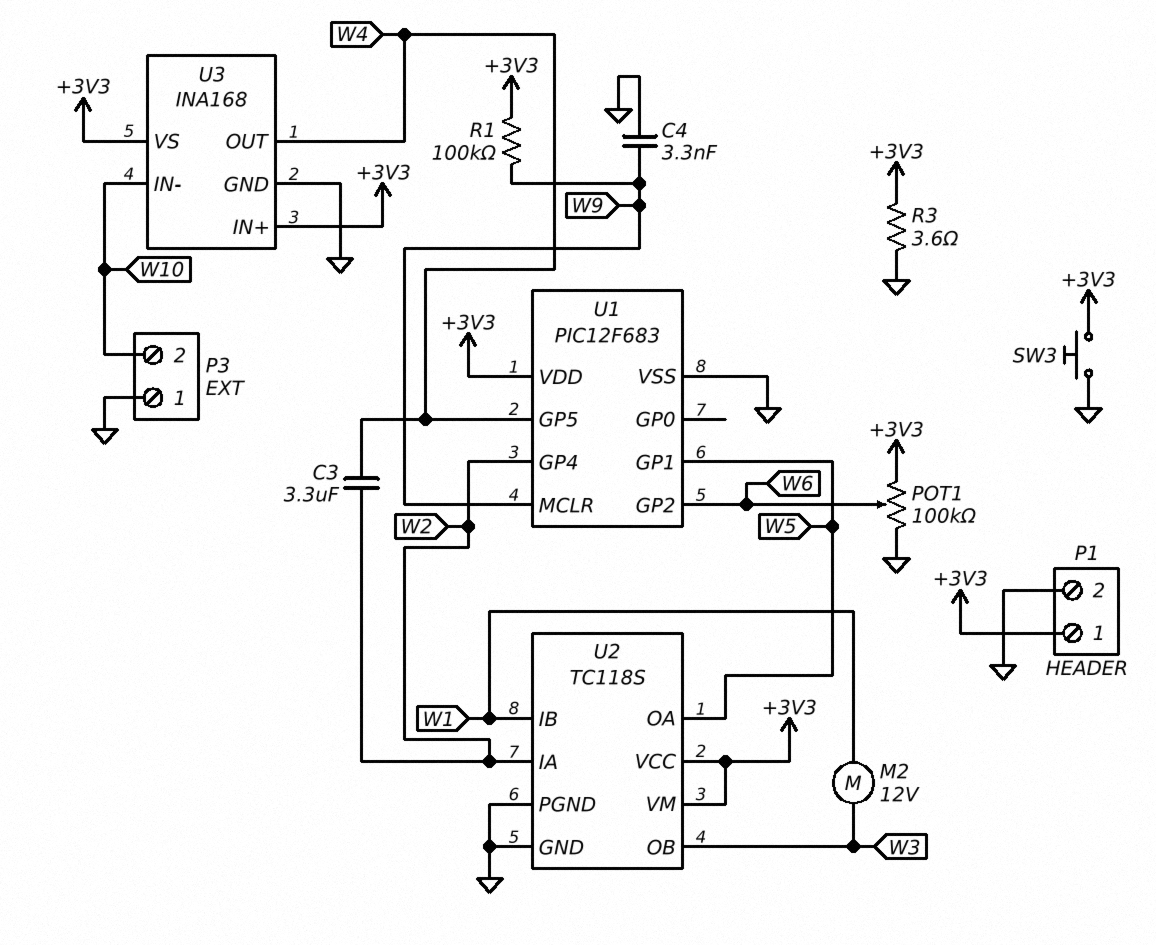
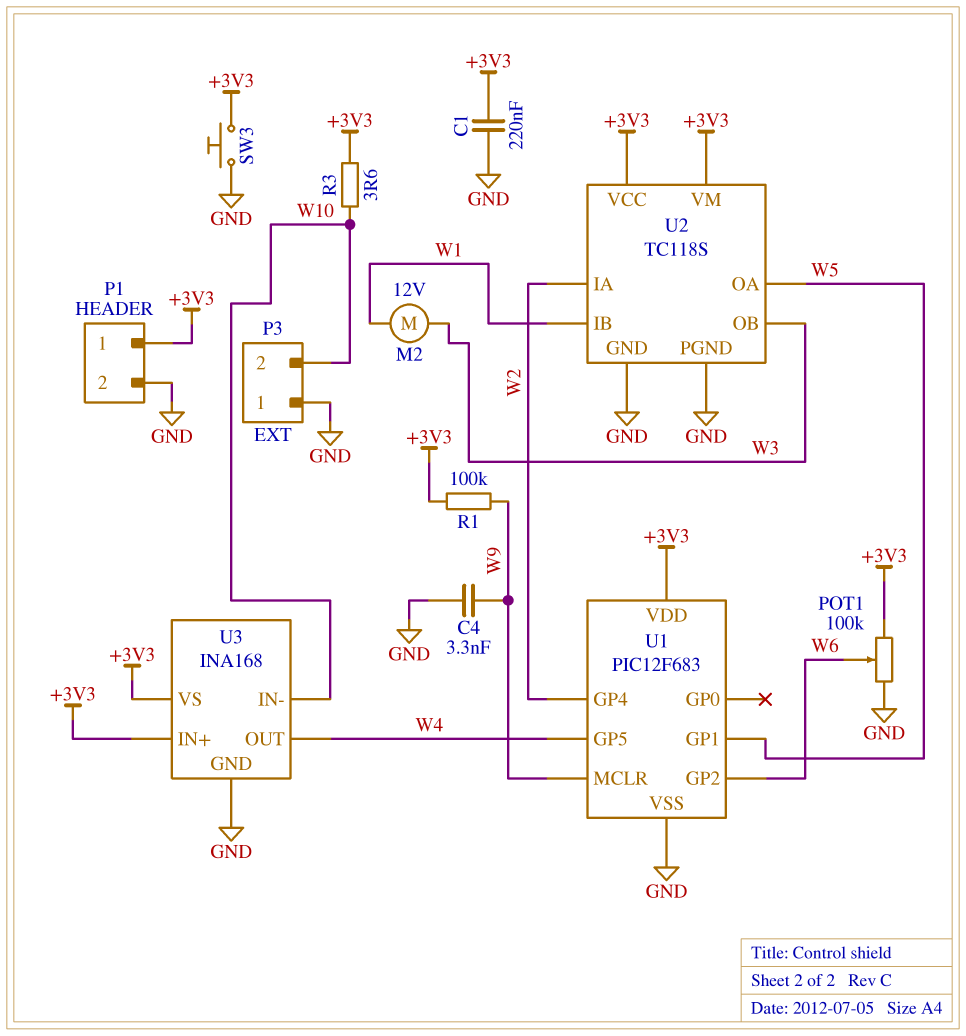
C1: none -> 220nF (+3V3, GND)
C3: 3.3uF (W2, W4) -> none
R3: 3.6 (+3V3, GND) -> 3.6 (+3V3, W10)

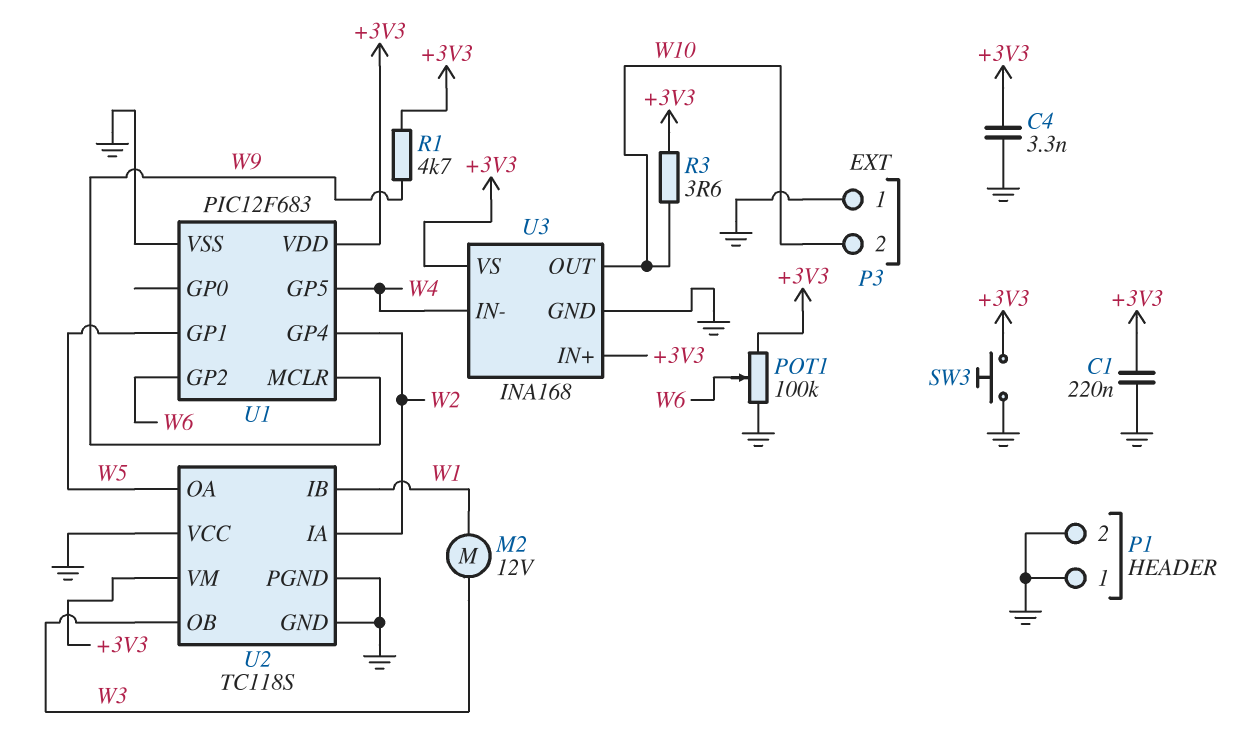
C4: 3.3nF (GND, W9) -> 3.3nF (+3V3, GND)
P1 pin 1: +3V3 -> GND
R1: 100k (+3V3, W9) -> 4.7k (+3V3, W9)
U2 pin VCC: +3V3 -> GND
U3 pin IN-: W10 -> W4
U3 pin OUT: W4 -> W10

